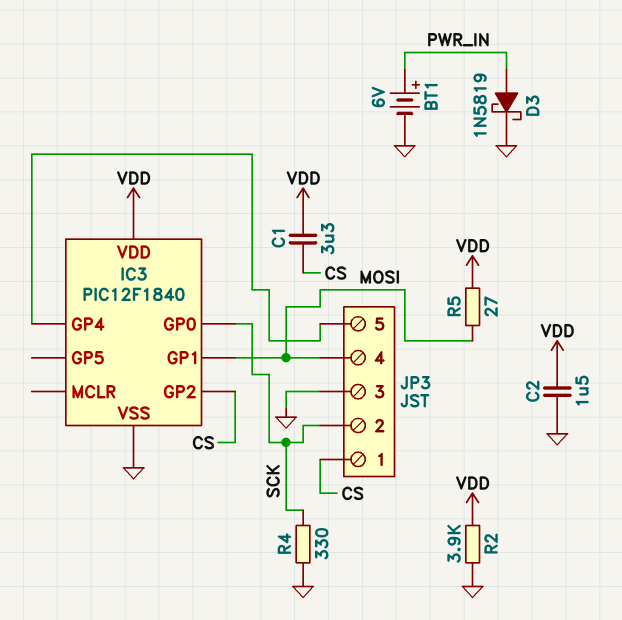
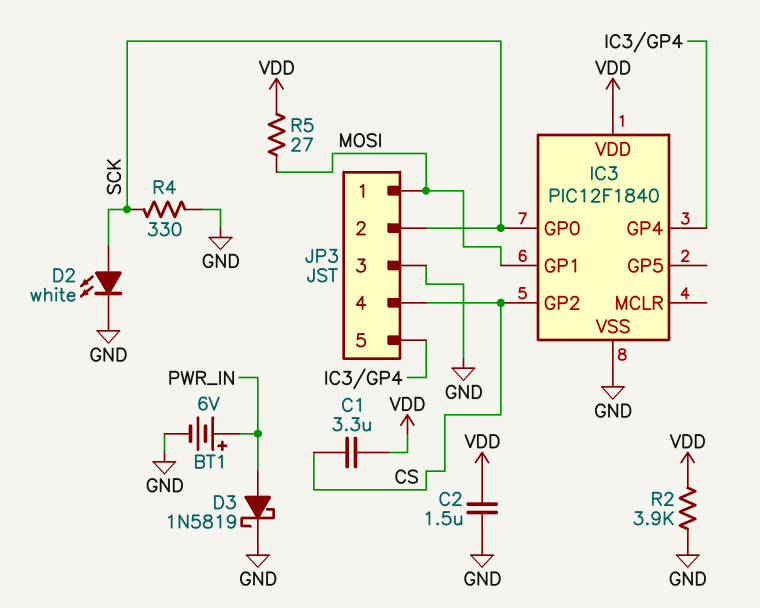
D2: none -> LED white (A SCK, K GND)
JP3 pin 1: CS -> MOSI
JP3 pin 4: MOSI -> CS

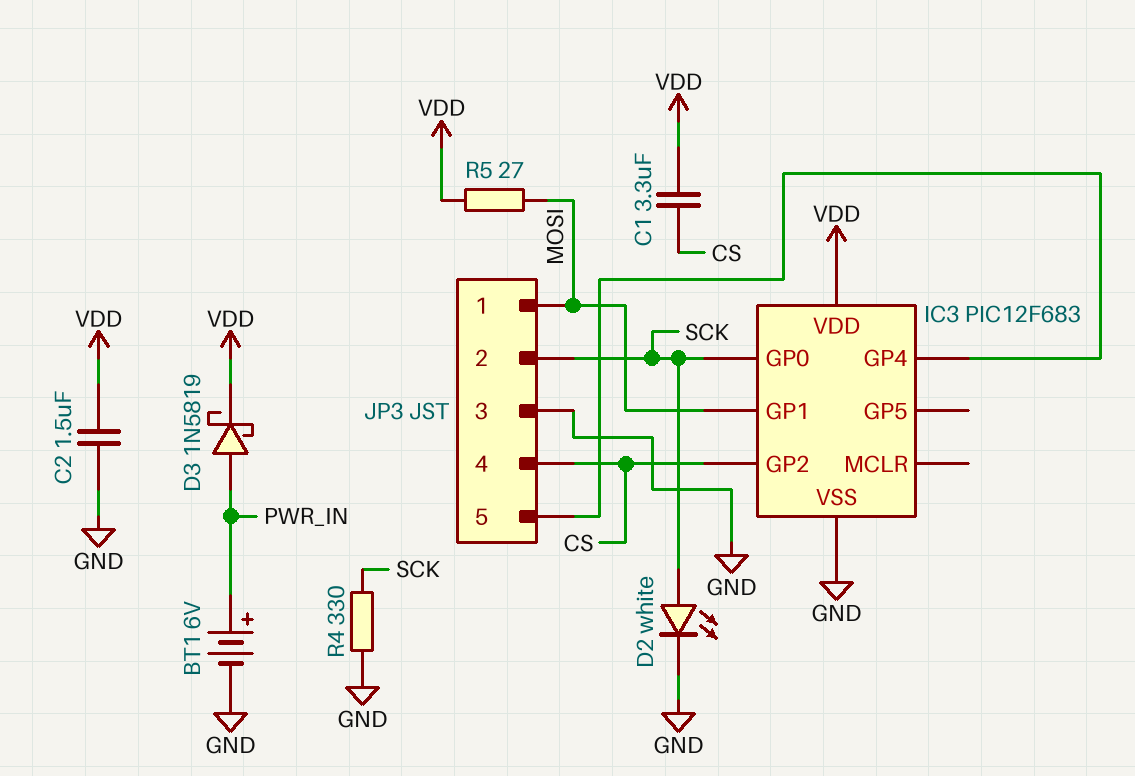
D3: schottky 1N5819 (A PWR_IN, K GND) -> schottky 1N5819 (A PWR_IN, K VDD)
IC3: PIC12F1840 -> PIC12F683
R2: 3.9k (GND, VDD) -> none

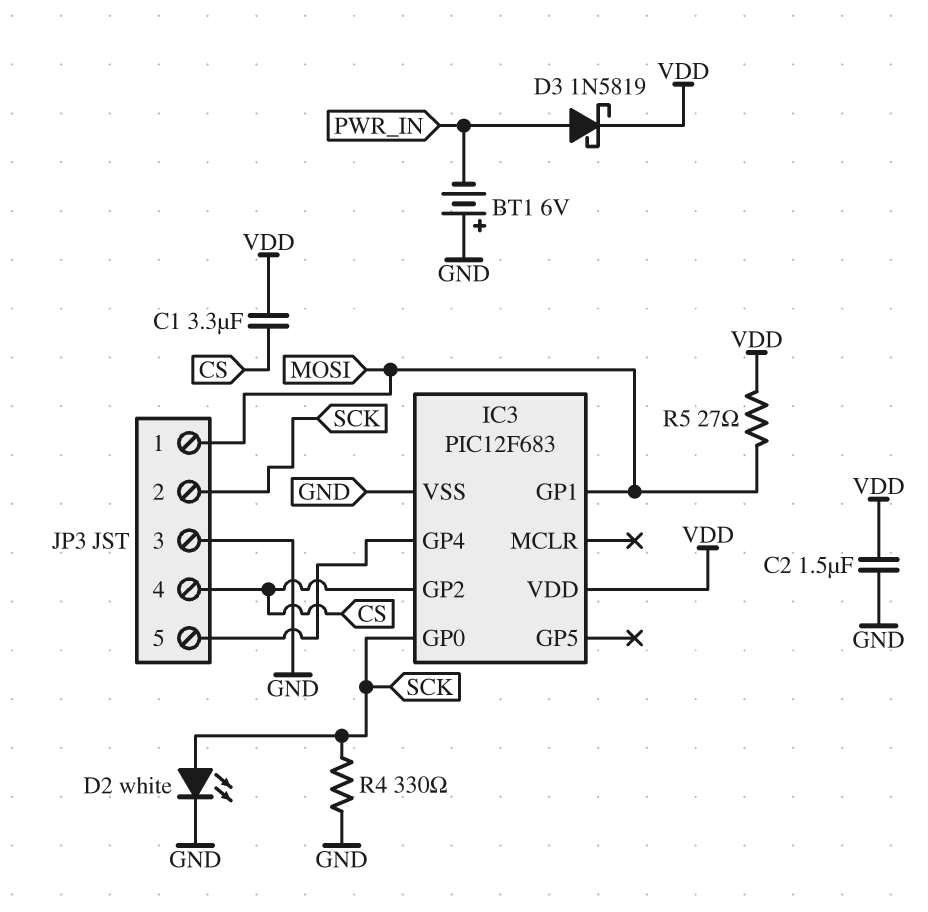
BT1: 6V (plus PWR_IN, minus GND) -> 6V (plus GND, minus PWR_IN)

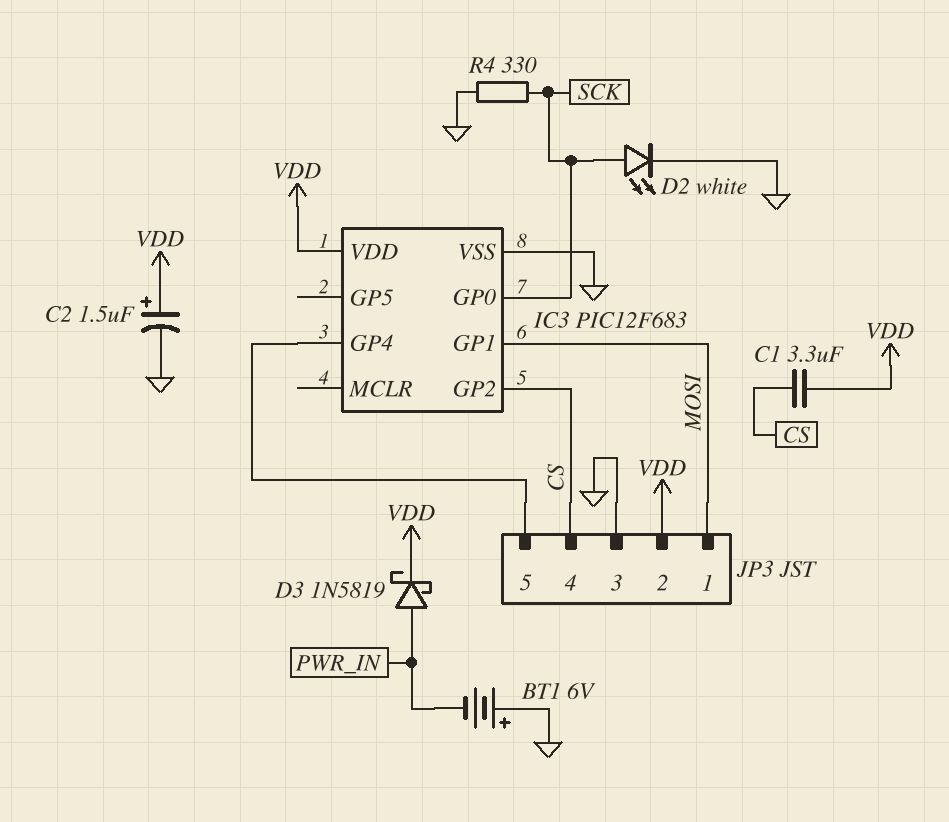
C2: 1.5uF (GND, VDD) -> 1.5uF (plus VDD, minus GND)
JP3 pin 2: SCK -> VDD
R5: 27 (MOSI, VDD) -> none

